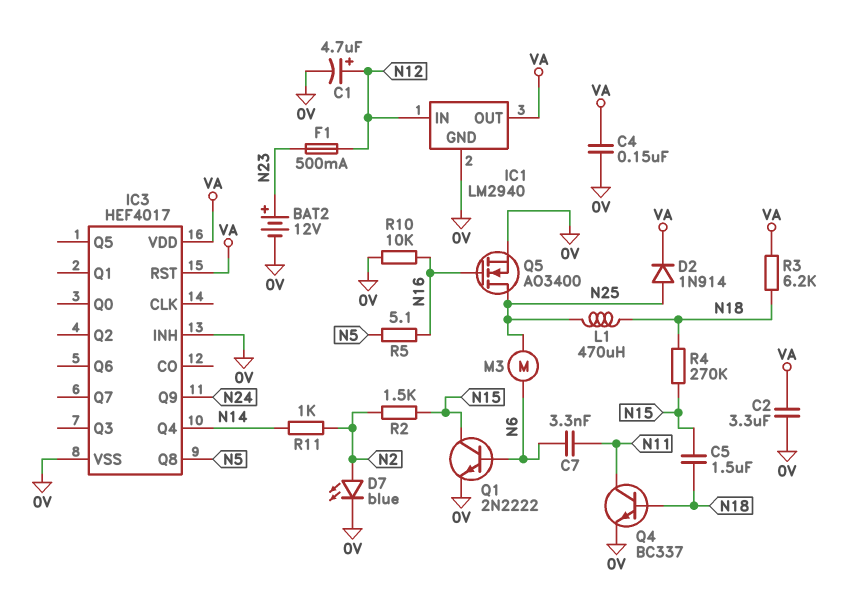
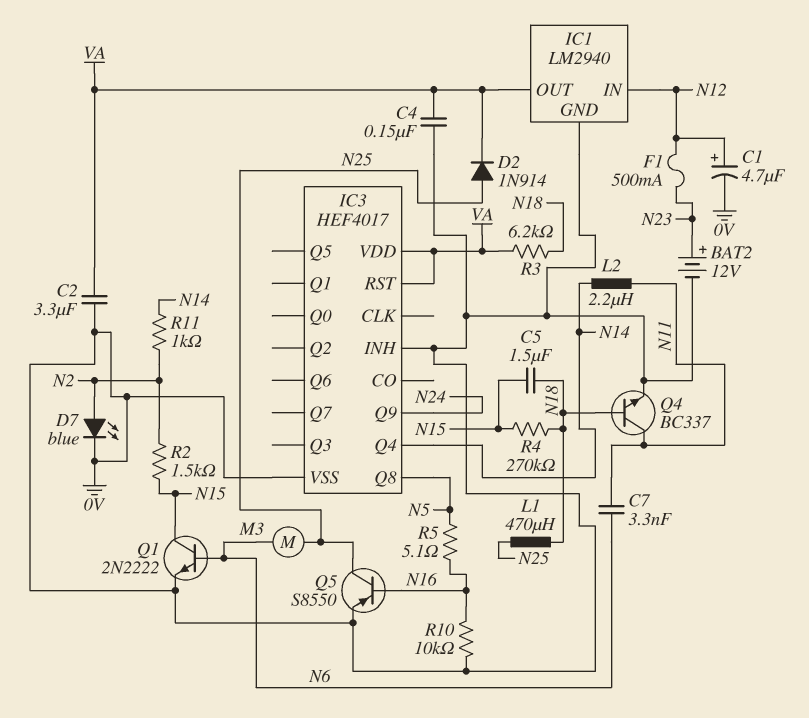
L2: none -> 2.2uH (N11, N14)
Q5: NMOS AO3400 (G N16, D N25, S 0V) -> PNP S8550 (B N16, C N25, E 0V)

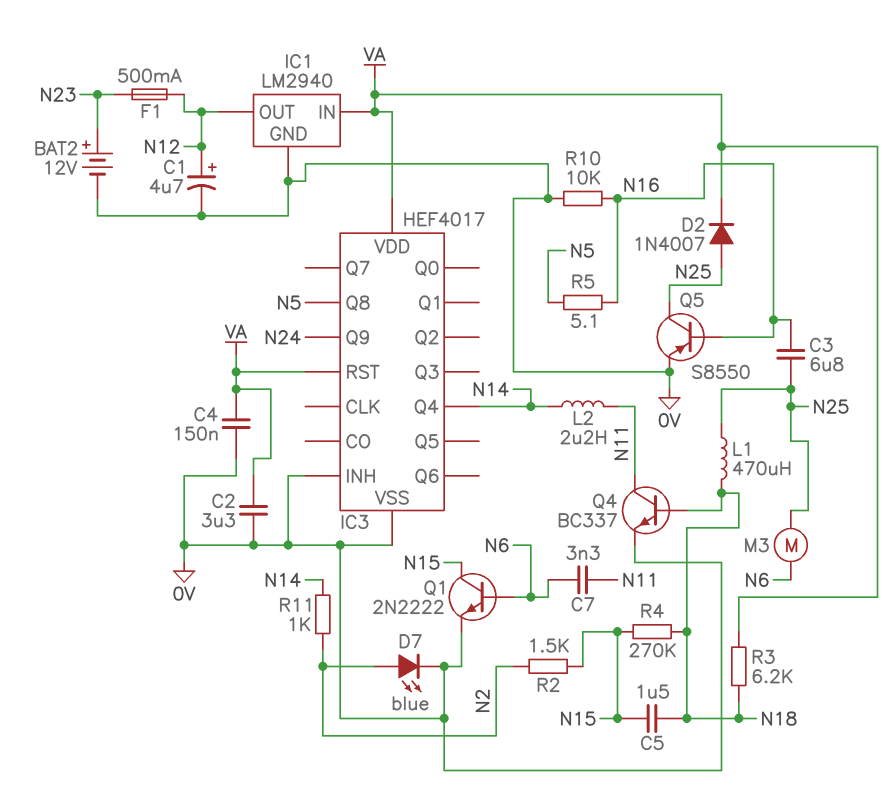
C3: none -> 6.8uF (N16, N25)
D2: diode 1N914 (A N25, K VA) -> diode 1N4007 (A N25, K VA)
IC1 pin IN: N12 -> VA
IC1 pin OUT: VA -> N12

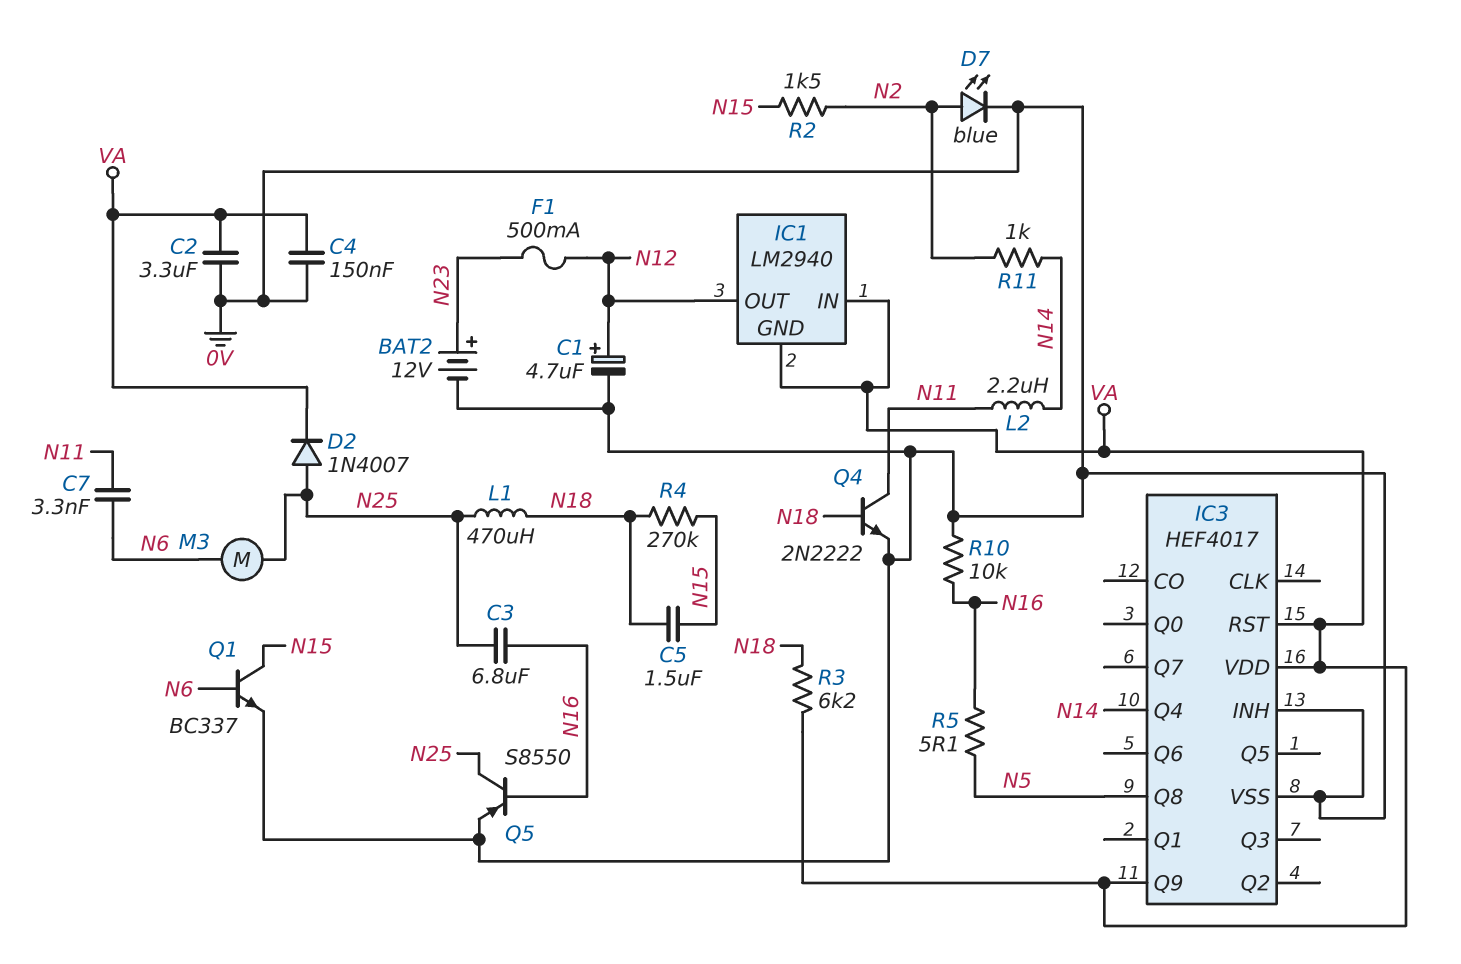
IC1 pin GND: 0V -> VA
IC3 pin Q9: N24 -> VA
Q1: NPN 2N2222 (B N6, C N15, E 0V) -> NPN BC337 (B N6, C N15, E 0V)
Q4: NPN BC337 (B N18, C N11, E 0V) -> NPN 2N2222 (B N18, C N11, E 0V)

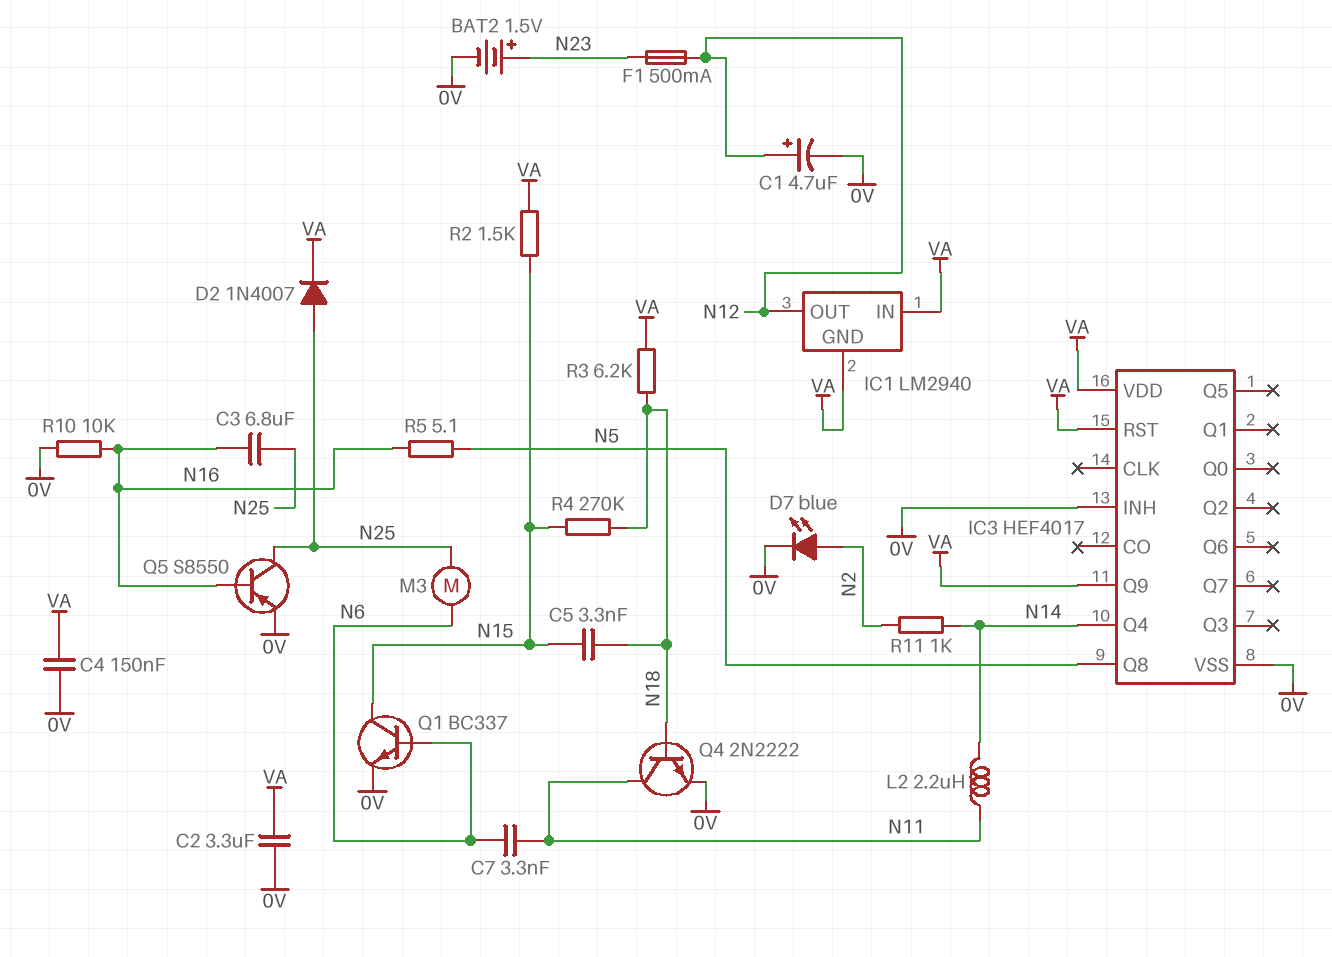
BAT2: 12V (plus N23, minus 0V) -> 1.5V (plus N23, minus 0V)
C5: 1.5uF (N15, N18) -> 3.3nF (N15, N18)
L1: 470uH (N18, N25) -> none
R2: 1.5k (N2, N15) -> 1.5k (N15, VA)

